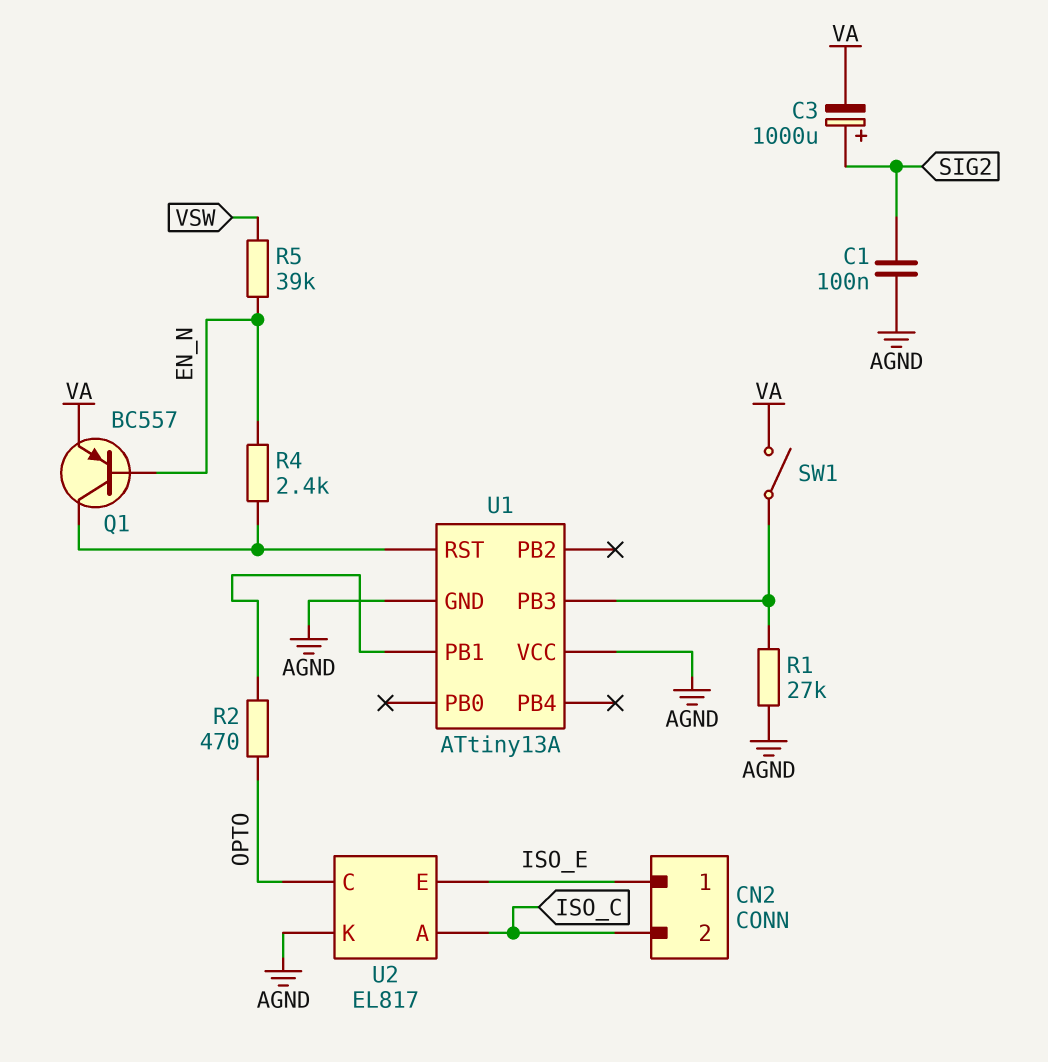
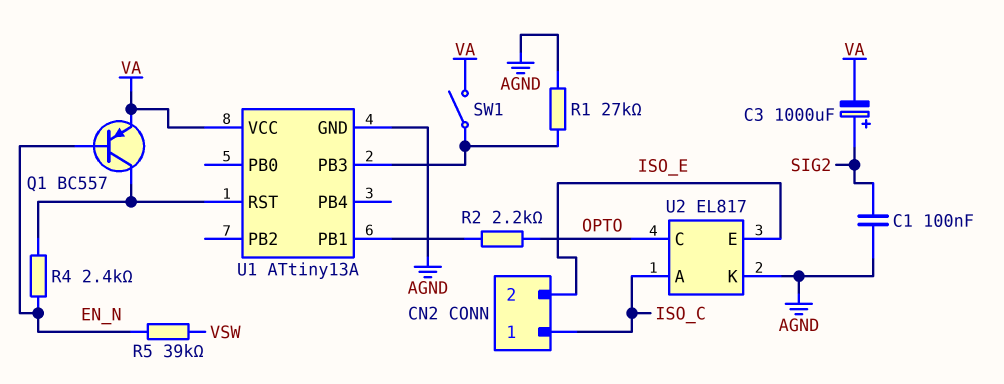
CN2 pin 1: ISO_E -> ISO_C
CN2 pin 2: ISO_C -> ISO_E
R2: 470 (OPTO, U1/PB1) -> 2.2k (OPTO, U1/PB1)
U1 pin VCC: AGND -> VA

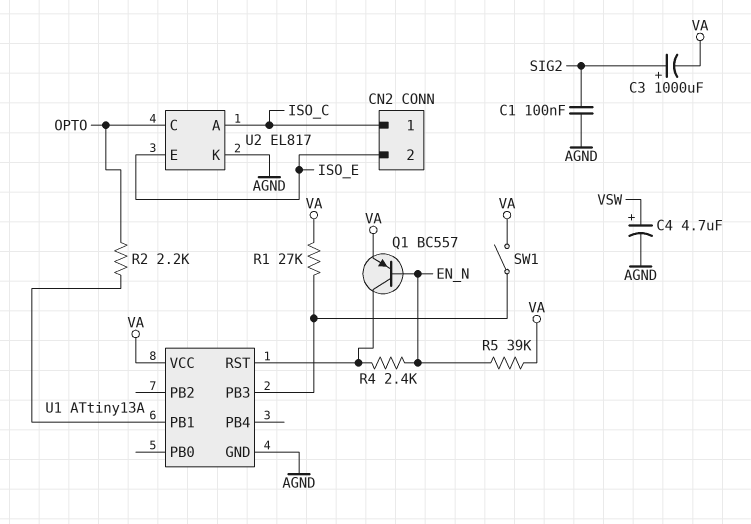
C4: none -> 4.7uF (plus VSW, minus AGND)
R1: 27k (AGND, U1/PB3) -> 27k (U1/PB3, VA)
R5: 39k (EN_N, VSW) -> 39k (EN_N, VA)

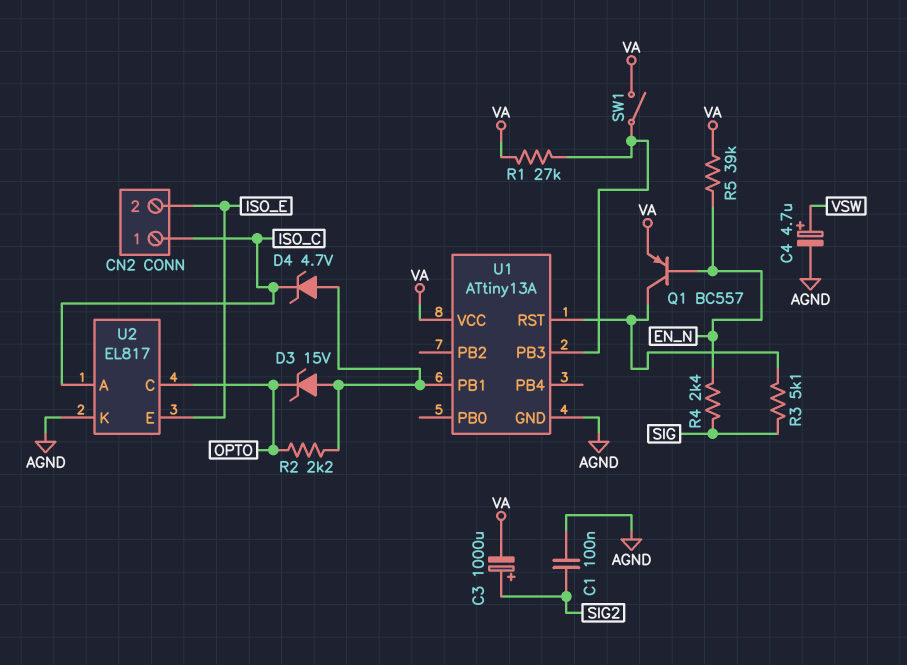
D3: none -> zener 15V (A U1/PB1, K OPTO)
D4: none -> zener 4.7V (A U1/PB1, K ISO_C)
R3: none -> 5.1k (SIG, U1/RST)
R4: 2.4k (EN_N, U1/RST) -> 2.4k (EN_N, SIG)

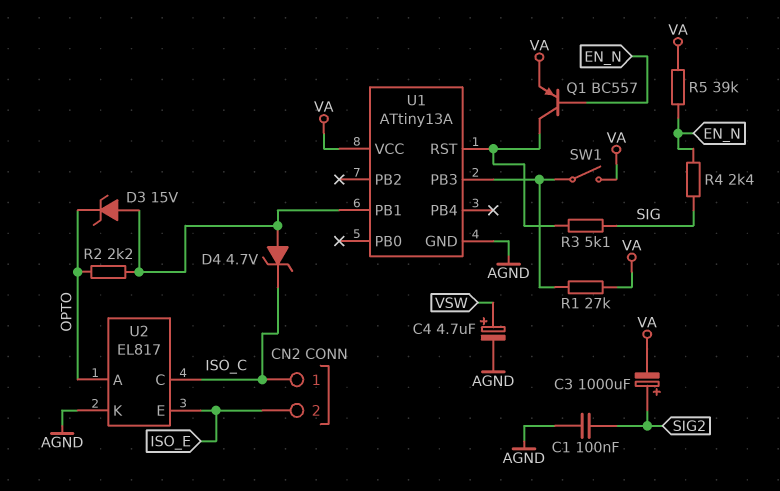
U2 pin A: ISO_C -> OPTO
U2 pin C: OPTO -> ISO_C

